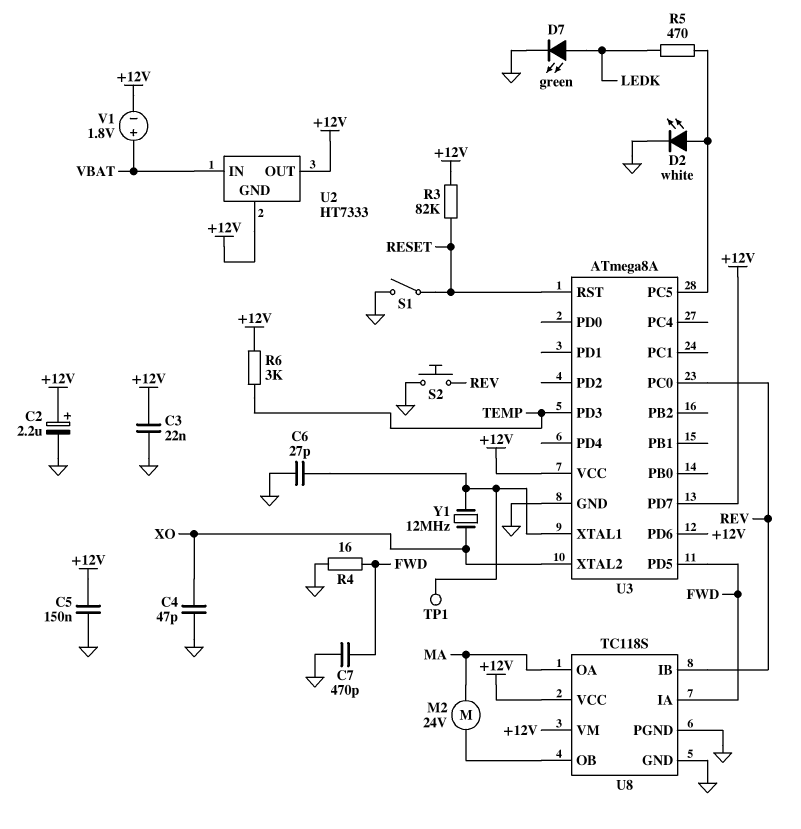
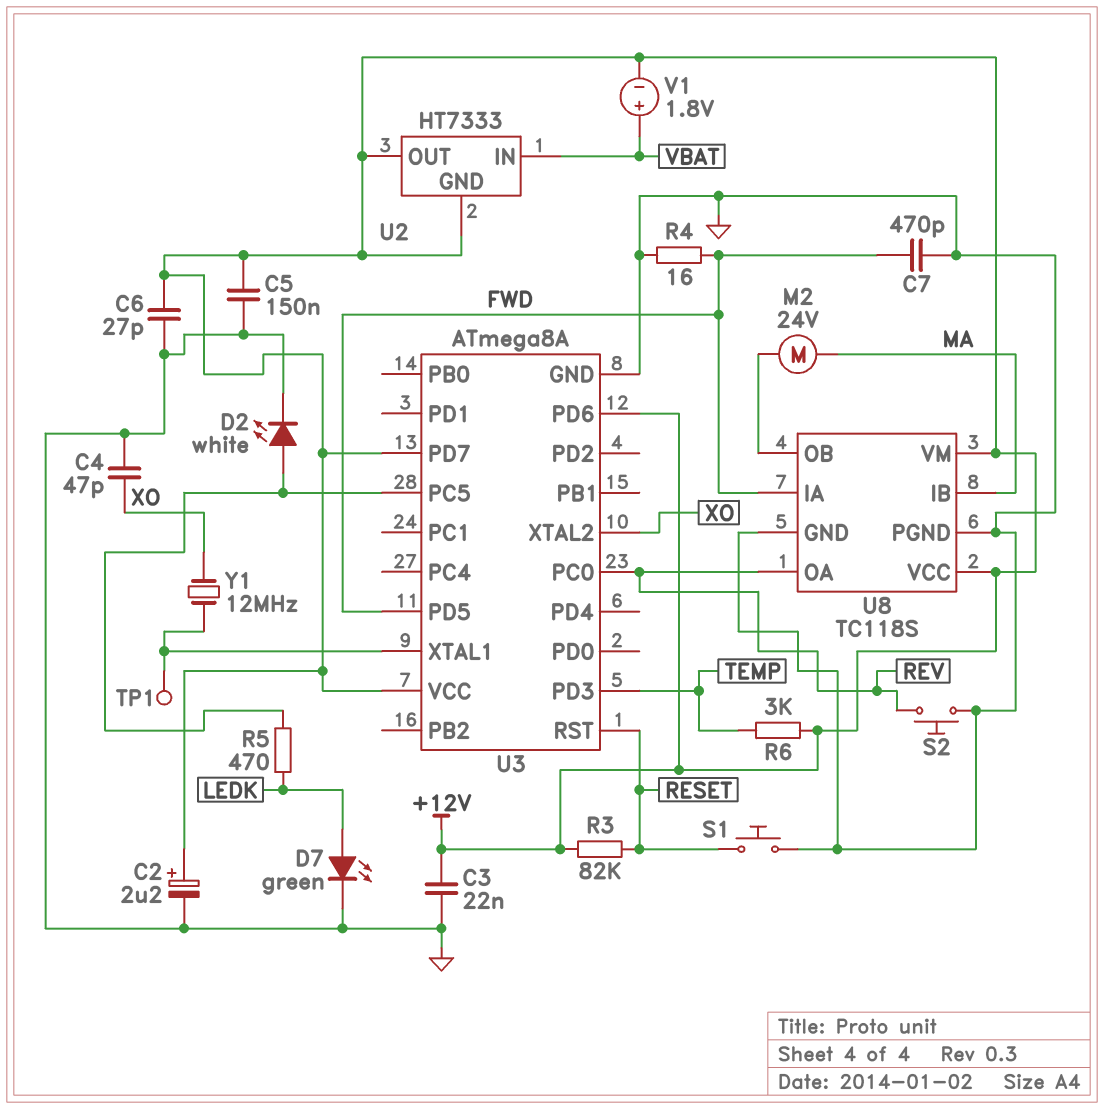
C6: 27pF (GND, U3/XTAL1) -> 27pF (+12V, GND)
S1: switch (GND, RESET) -> button (GND, RESET)
U8 pin IB: REV -> MA
U8 pin OA: MA -> REV

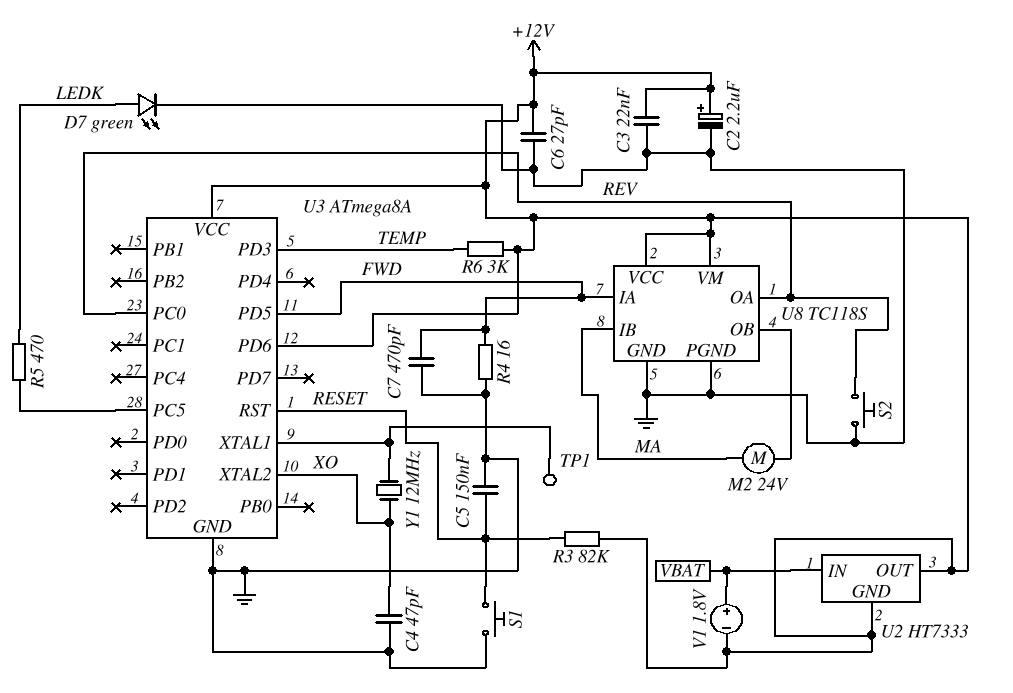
C5: 150nF (+12V, GND) -> 150nF (GND, RESET)
D2: LED white (A U3/PC5, K GND) -> none
U3 pin PD7: +12V -> none

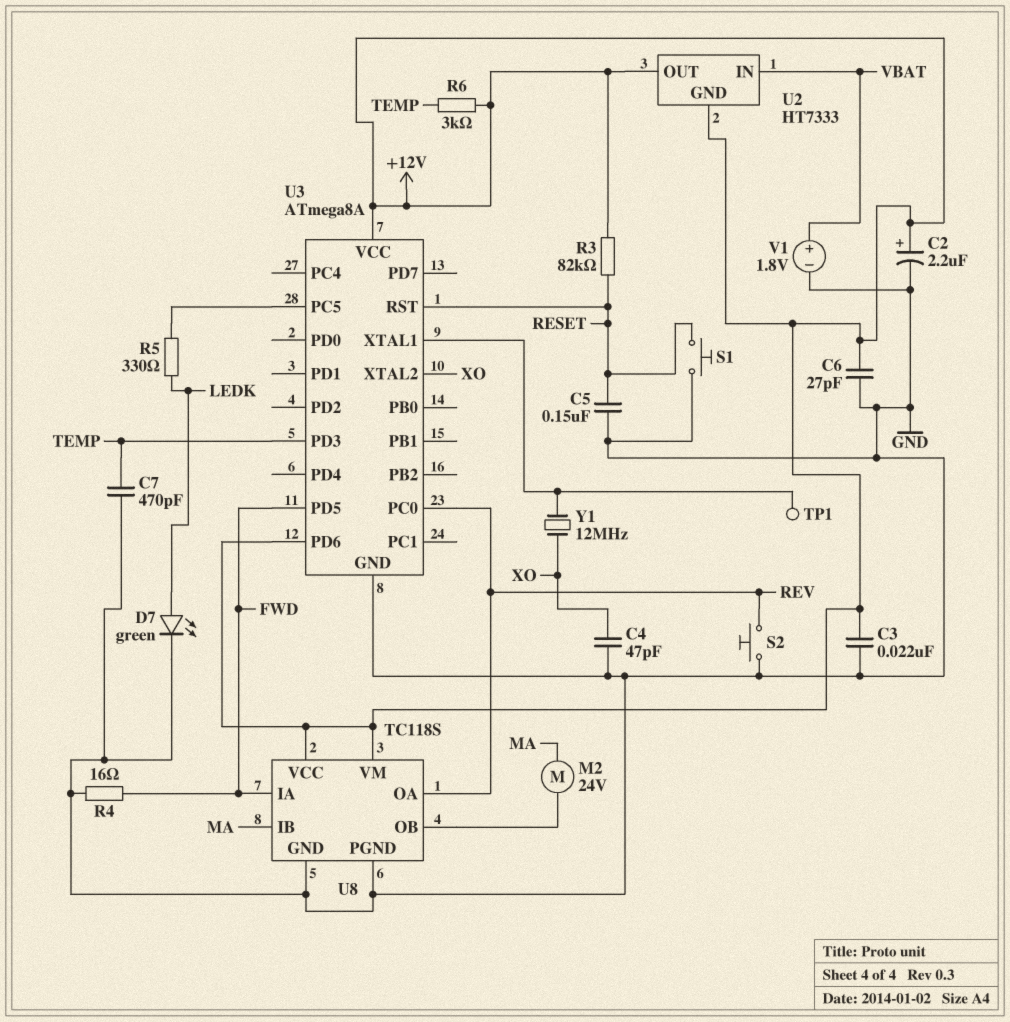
C7: 470pF (FWD, GND) -> 470pF (GND, TEMP)
R5: 470 (LEDK, U3/PC5) -> 330 (LEDK, U3/PC5)
V1: 1.8V (plus VBAT, minus +12V) -> 1.8V (plus VBAT, minus GND)

